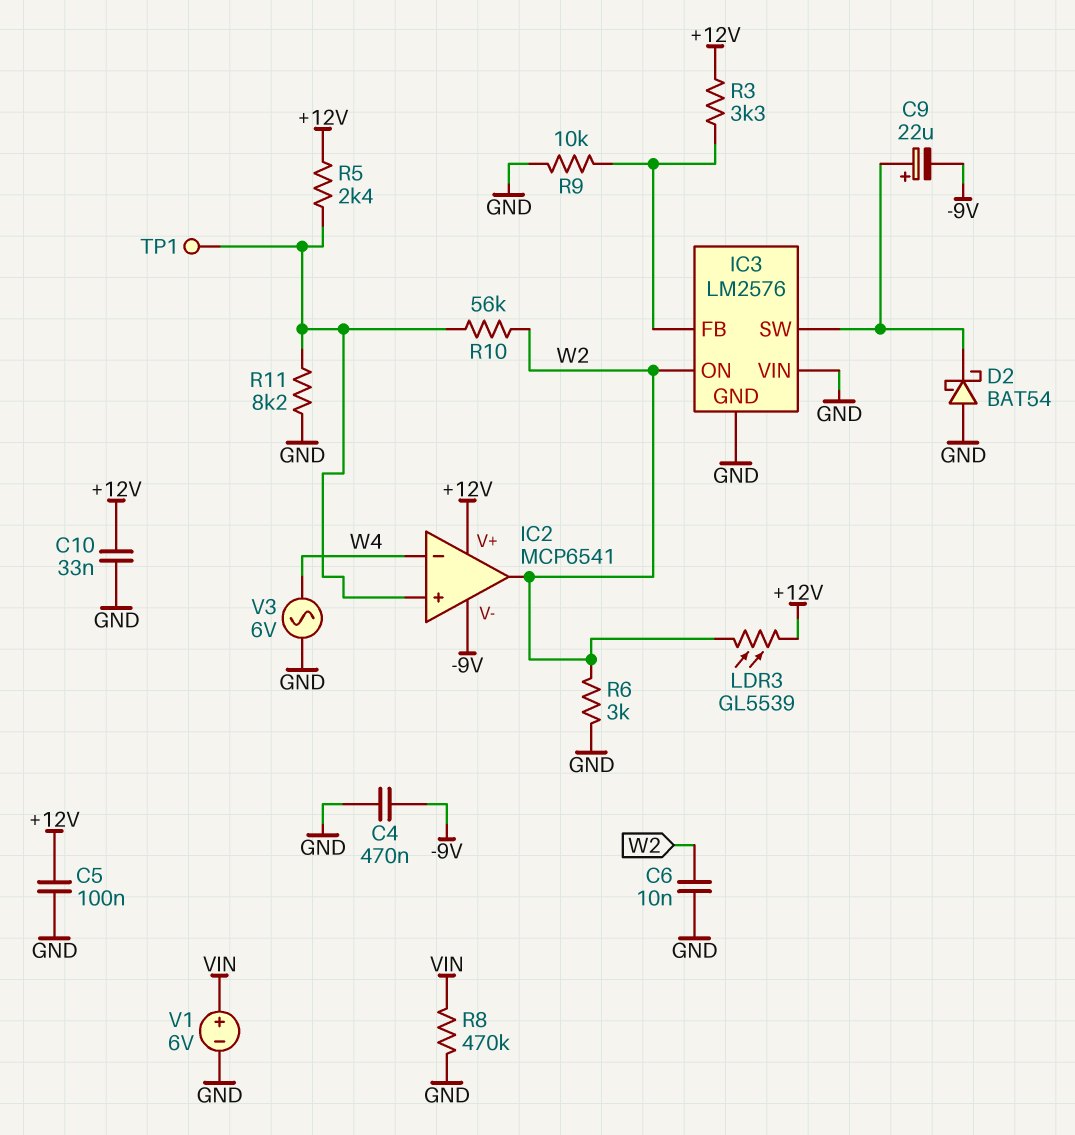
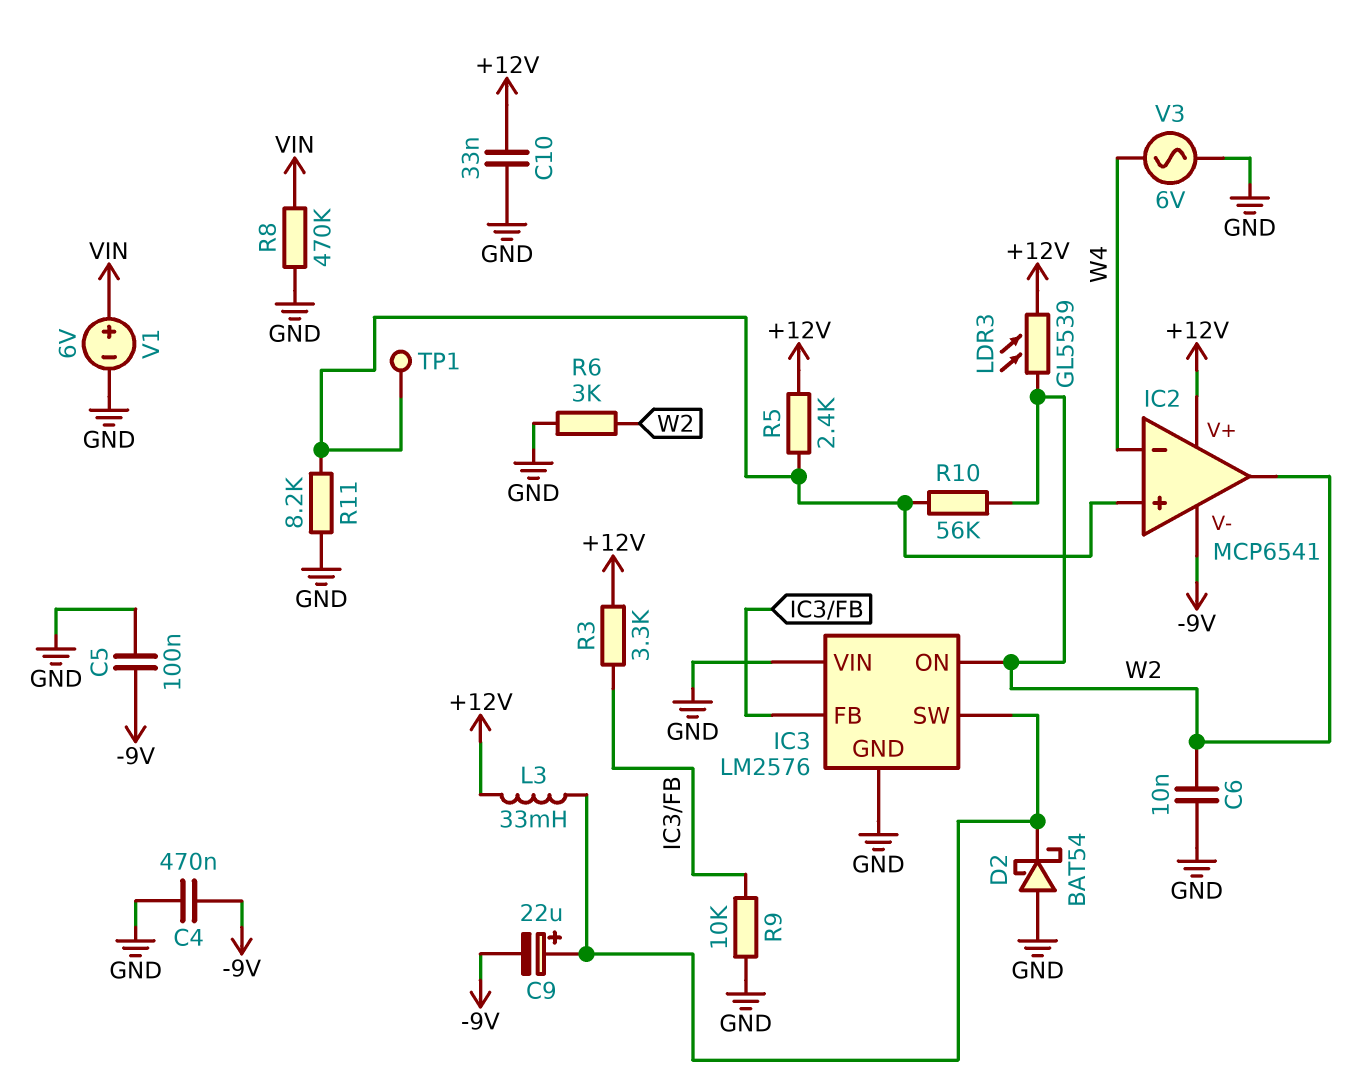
C5: 100nF (+12V, GND) -> 100nF (-9V, GND)
L3: none -> 33mH (+12V, IC3/SW)

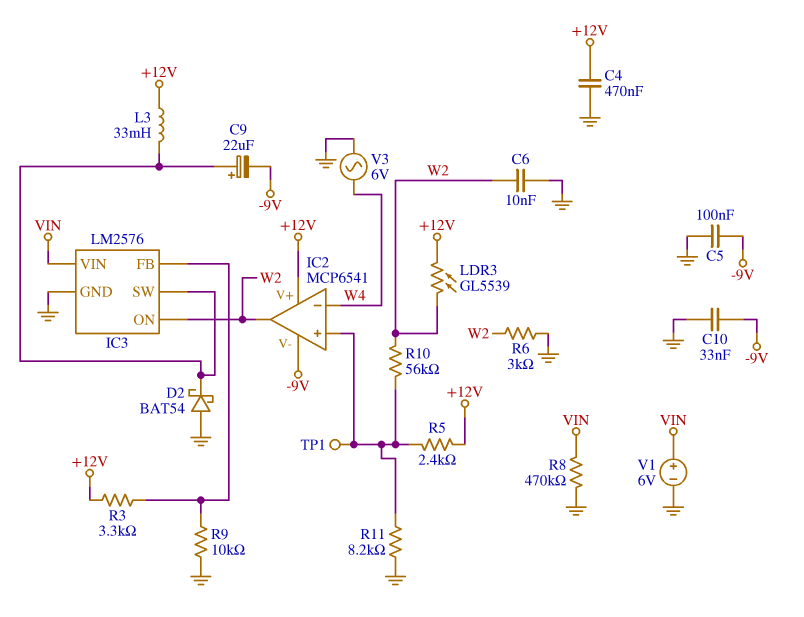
C4: 470nF (-9V, GND) -> 470nF (+12V, GND)
C10: 33nF (+12V, GND) -> 33nF (-9V, GND)
IC3 pin VIN: GND -> VIN

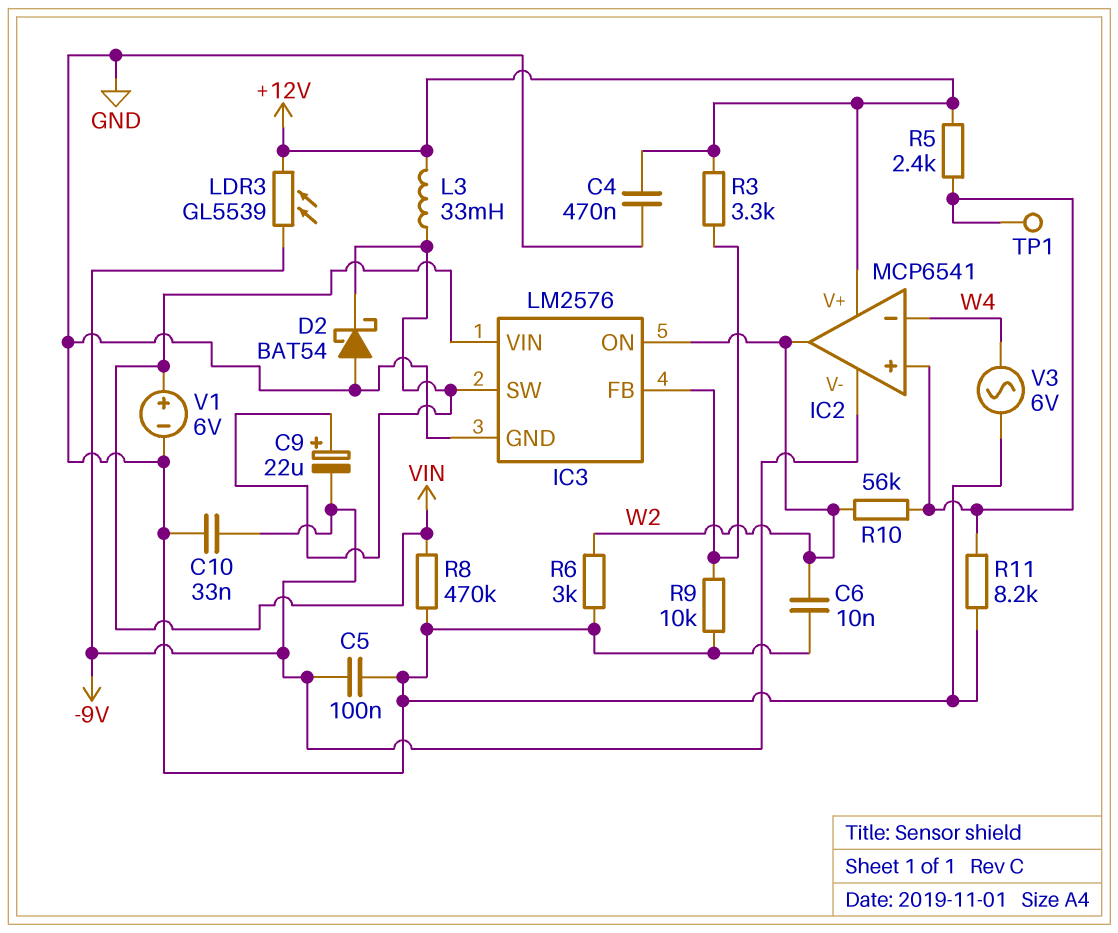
LDR3: GL5539 (+12V, W2) -> GL5539 (+12V, -9V)

